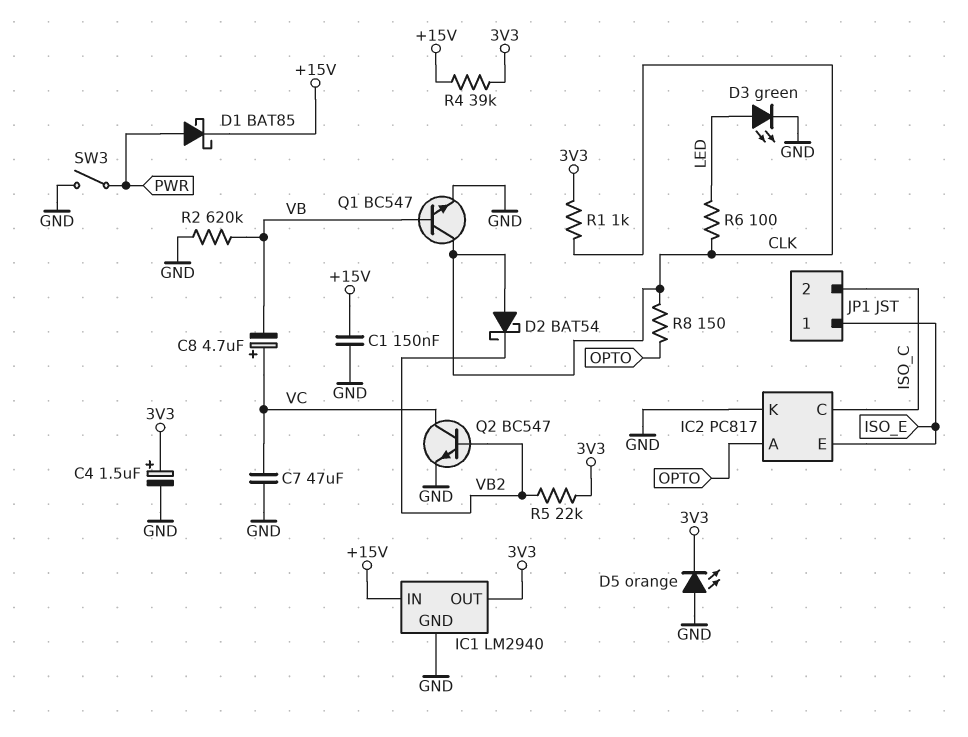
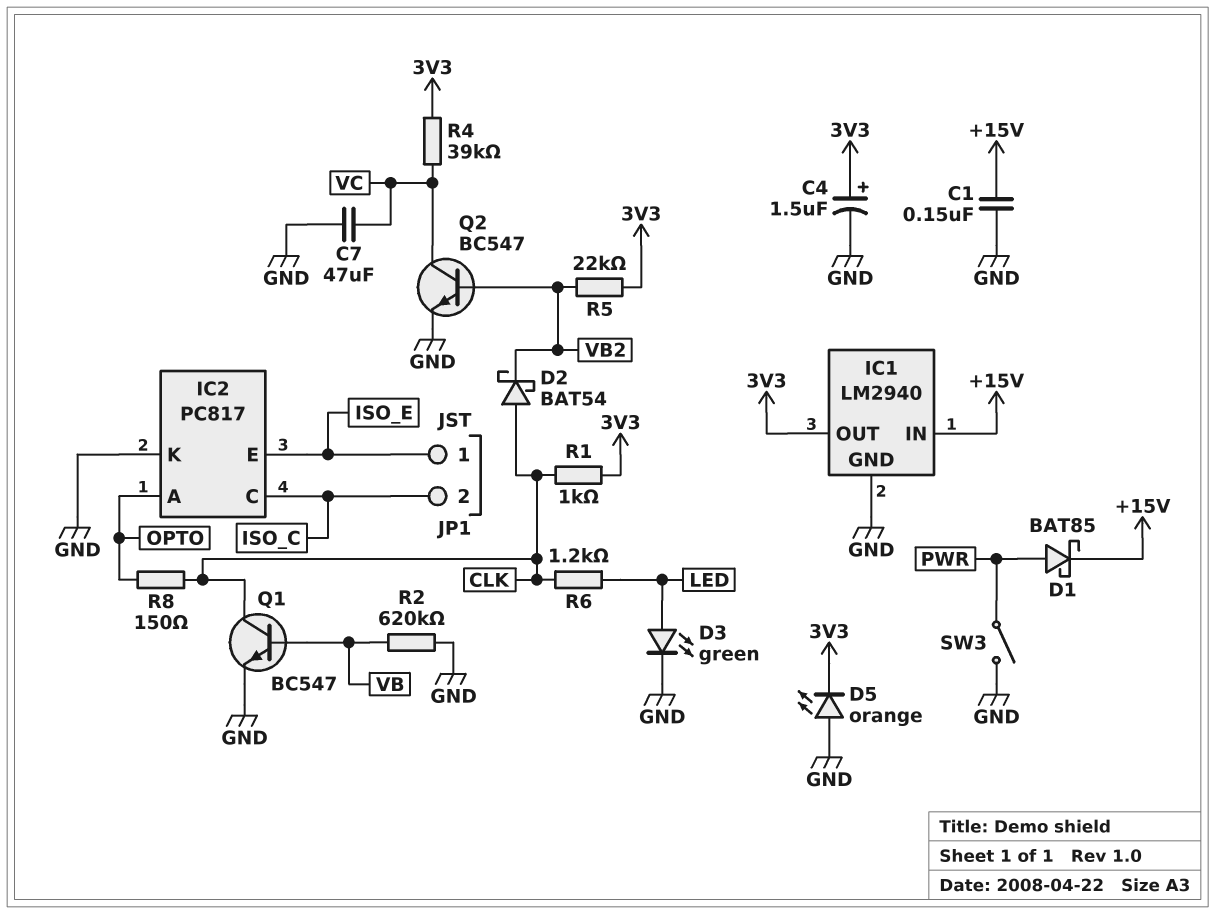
C8: 4.7uF (plus VC, minus VB) -> none
R4: 39k (+15V, 3V3) -> 39k (3V3, VC)
R6: 100 (CLK, LED) -> 1.2k (CLK, LED)

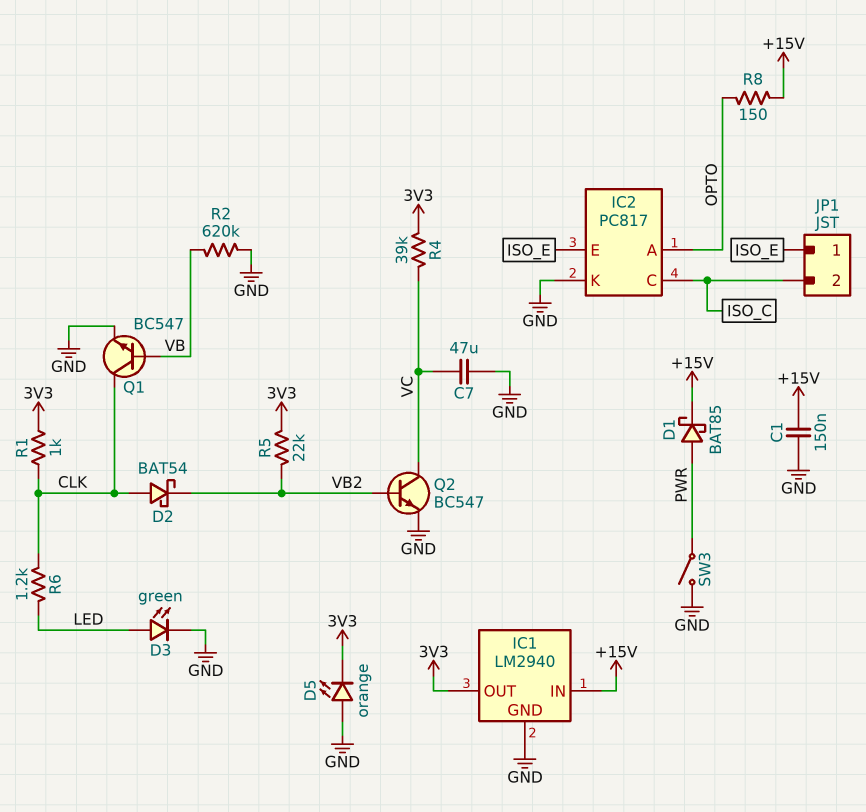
C4: 1.5uF (plus 3V3, minus GND) -> none
R8: 150 (CLK, OPTO) -> 150 (+15V, OPTO)

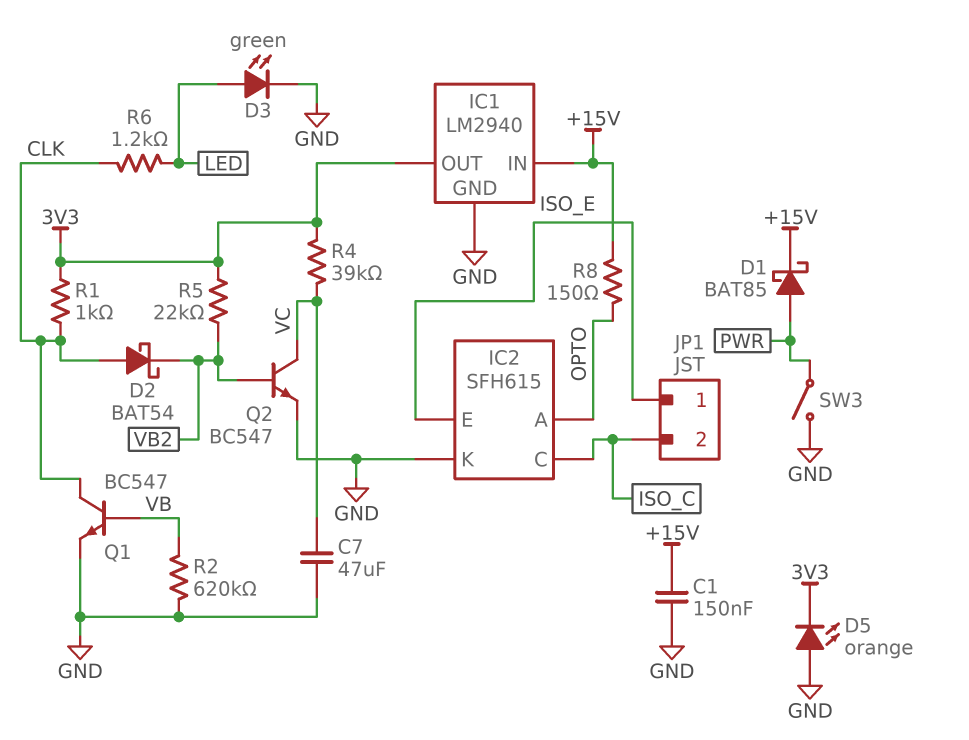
IC2: PC817 -> SFH615

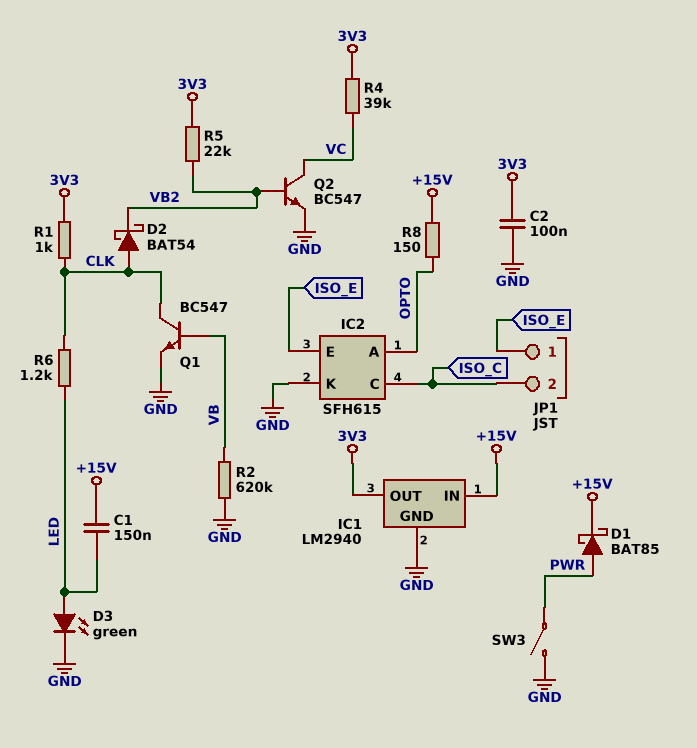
C1: 150nF (+15V, GND) -> 150nF (+15V, LED)
C2: none -> 100nF (3V3, GND)
C7: 47uF (GND, VC) -> none
D5: LED orange (A GND, K 3V3) -> none

